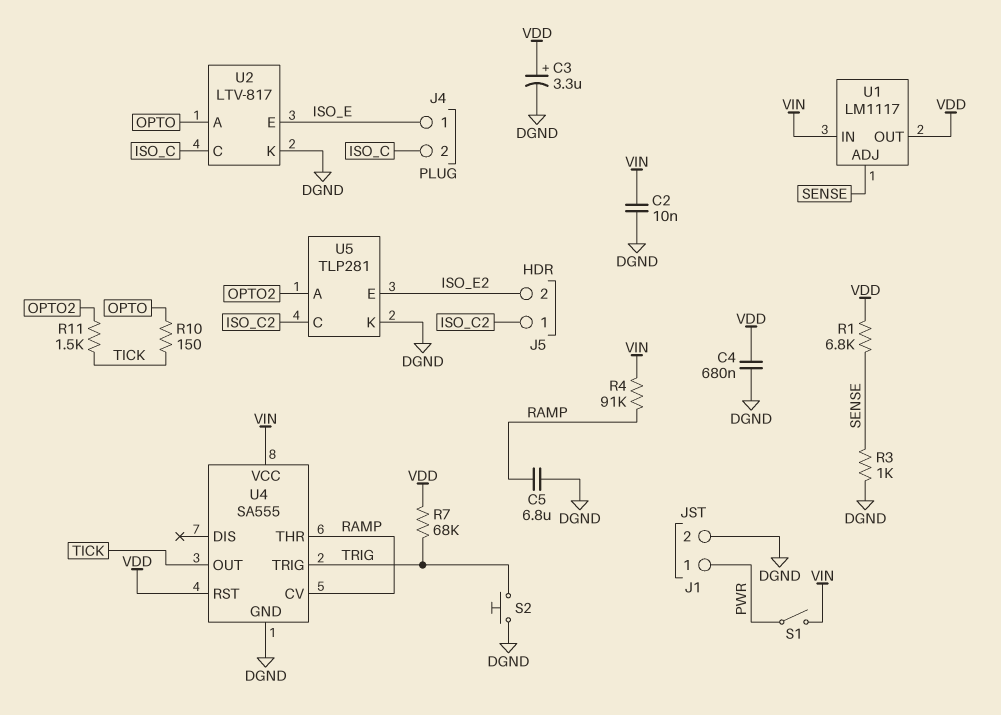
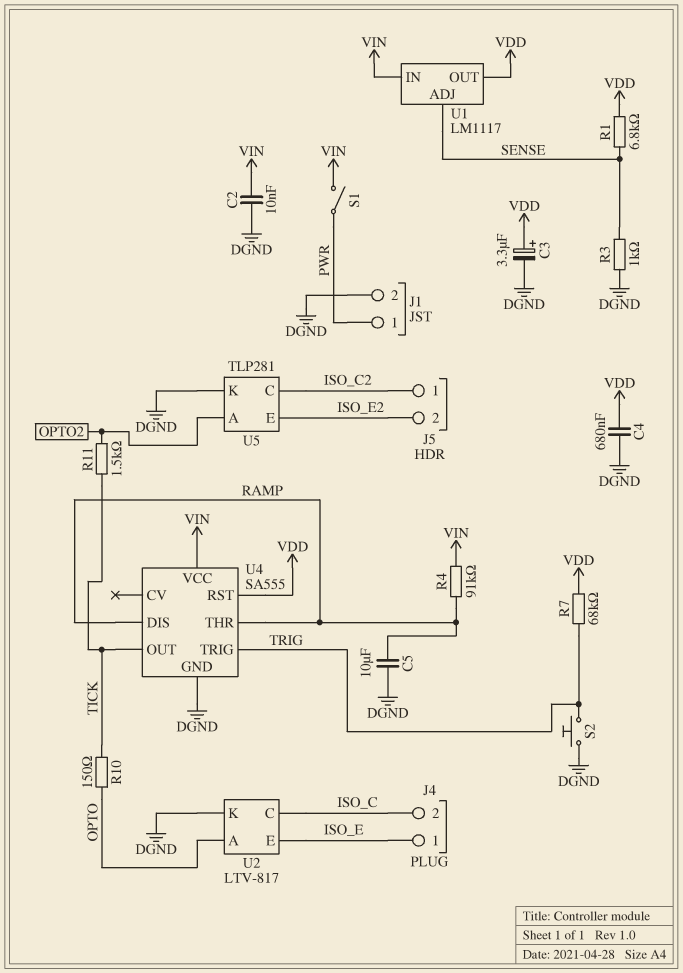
C5: 6.8uF (DGND, RAMP) -> 10uF (DGND, RAMP)
U4 pin CV: RAMP -> none
U4 pin DIS: none -> RAMP

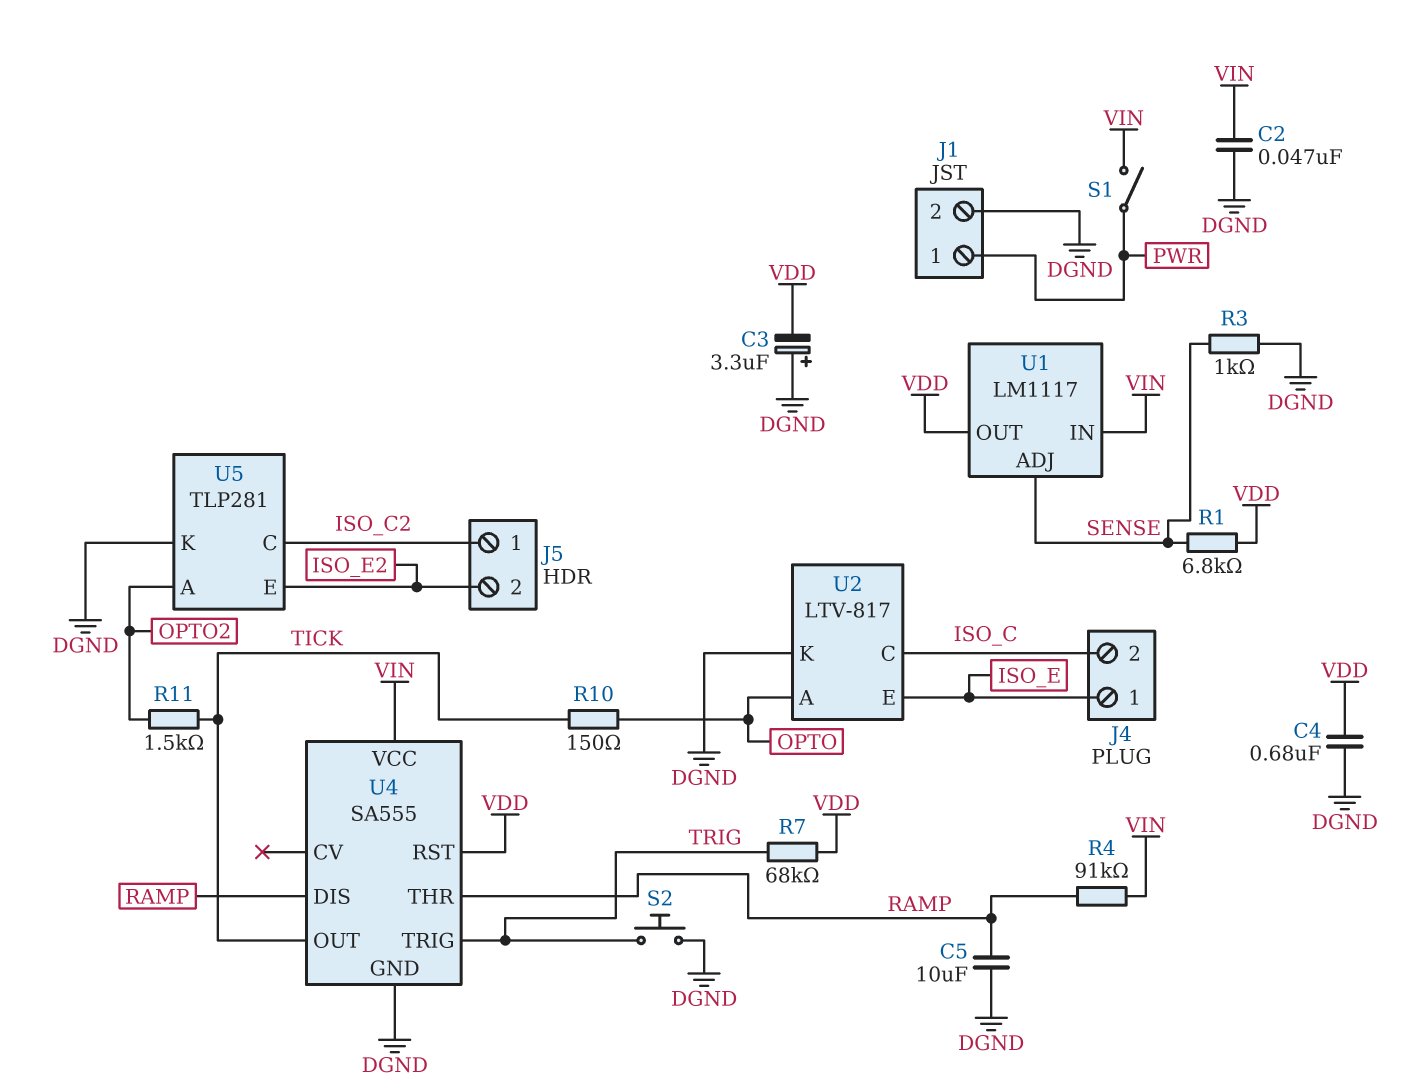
C2: 10nF (DGND, VIN) -> 47nF (DGND, VIN)
C3: 3.3uF (plus VDD, minus DGND) -> 3.3uF (plus DGND, minus VDD)

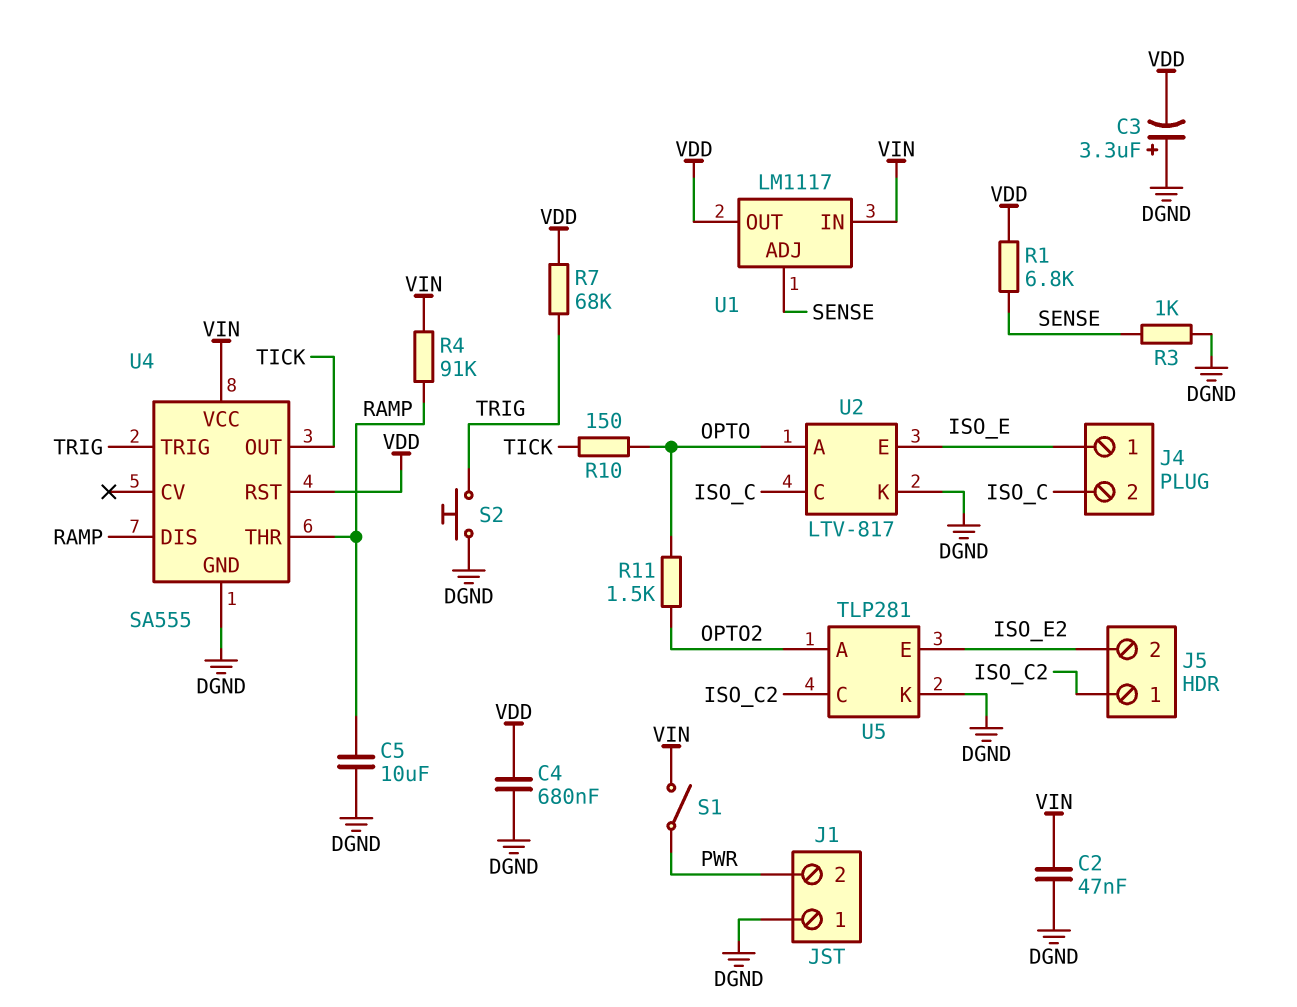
J1 pin 1: PWR -> DGND
J1 pin 2: DGND -> PWR
R11: 1.5k (OPTO2, TICK) -> 1.5k (OPTO, OPTO2)

